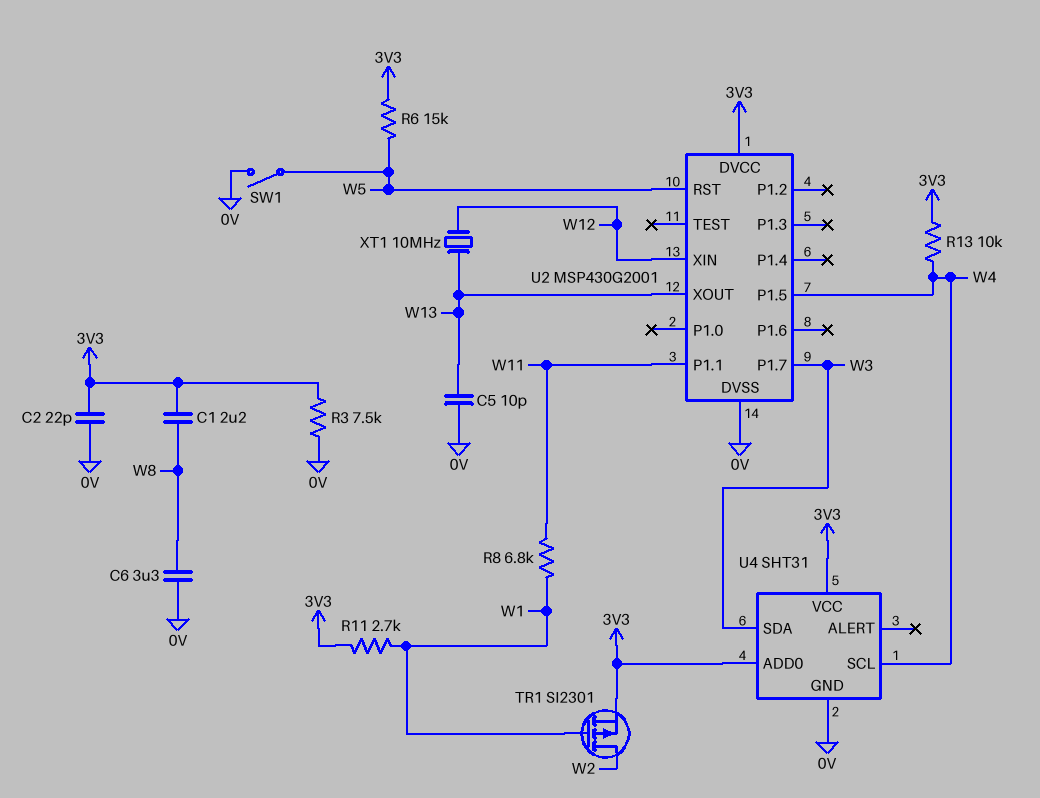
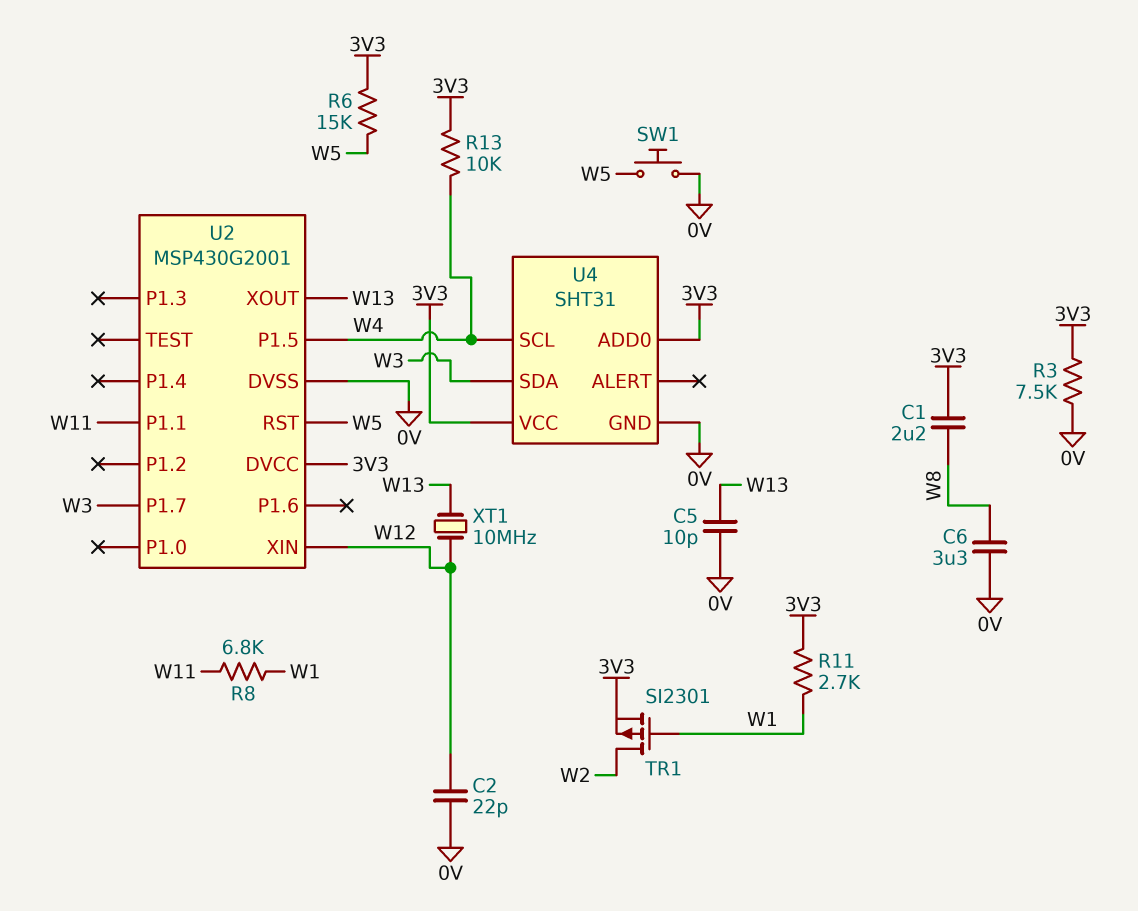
C2: 22pF (0V, 3V3) -> 22pF (0V, W12)
SW1: switch (0V, W5) -> button (0V, W5)

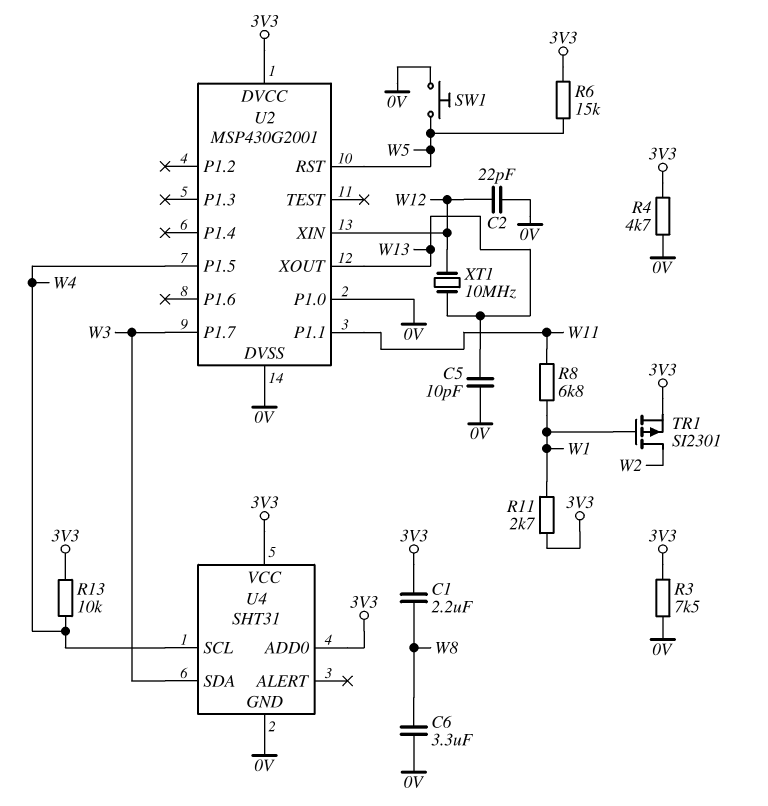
R4: none -> 4.7k (0V, 3V3)
U2 pin P1.0: none -> 0V

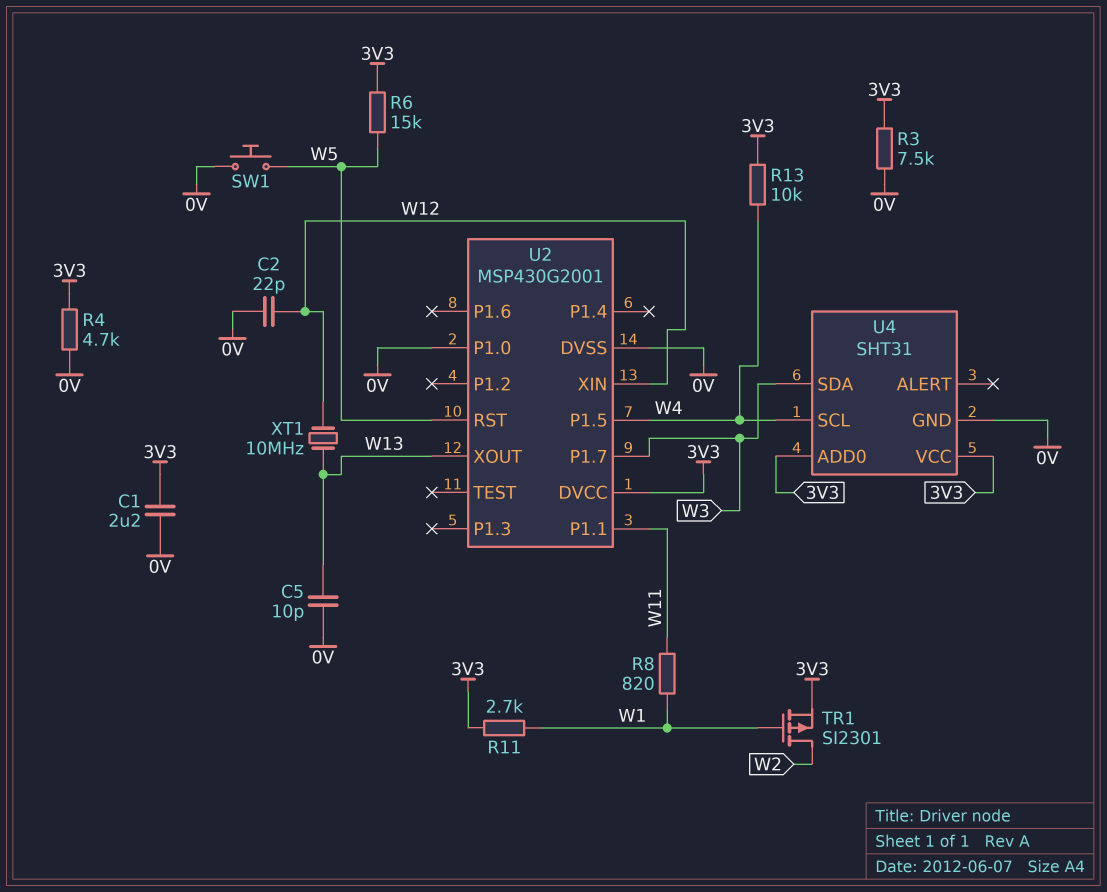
C1: 2.2uF (3V3, W8) -> 2.2uF (0V, 3V3)
C6: 3.3uF (0V, W8) -> none
R8: 6.8k (W1, W11) -> 820 (W1, W11)

